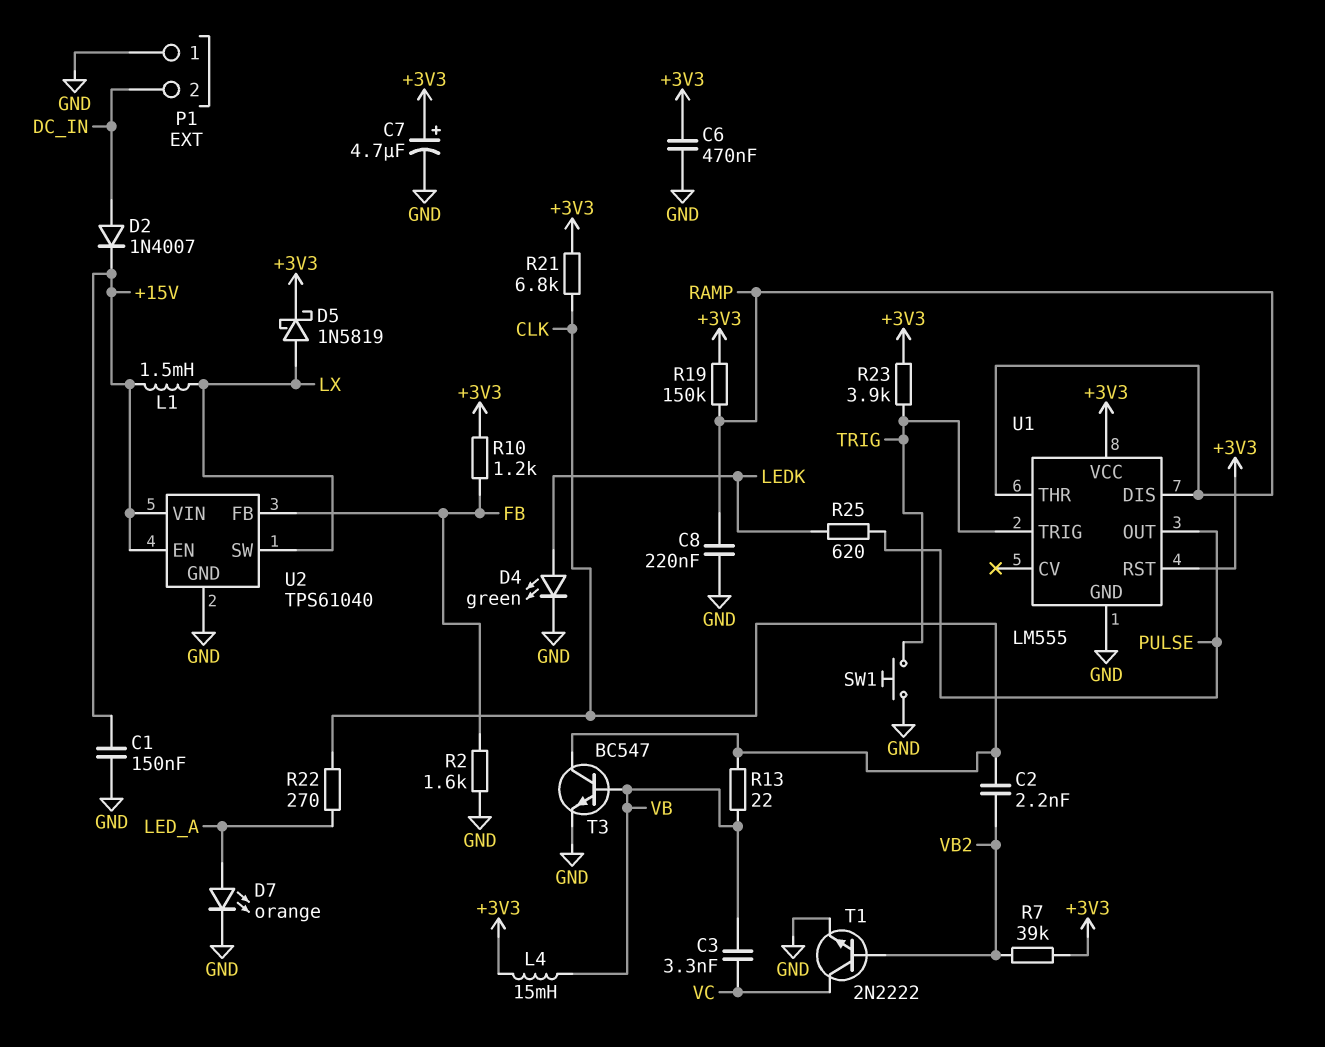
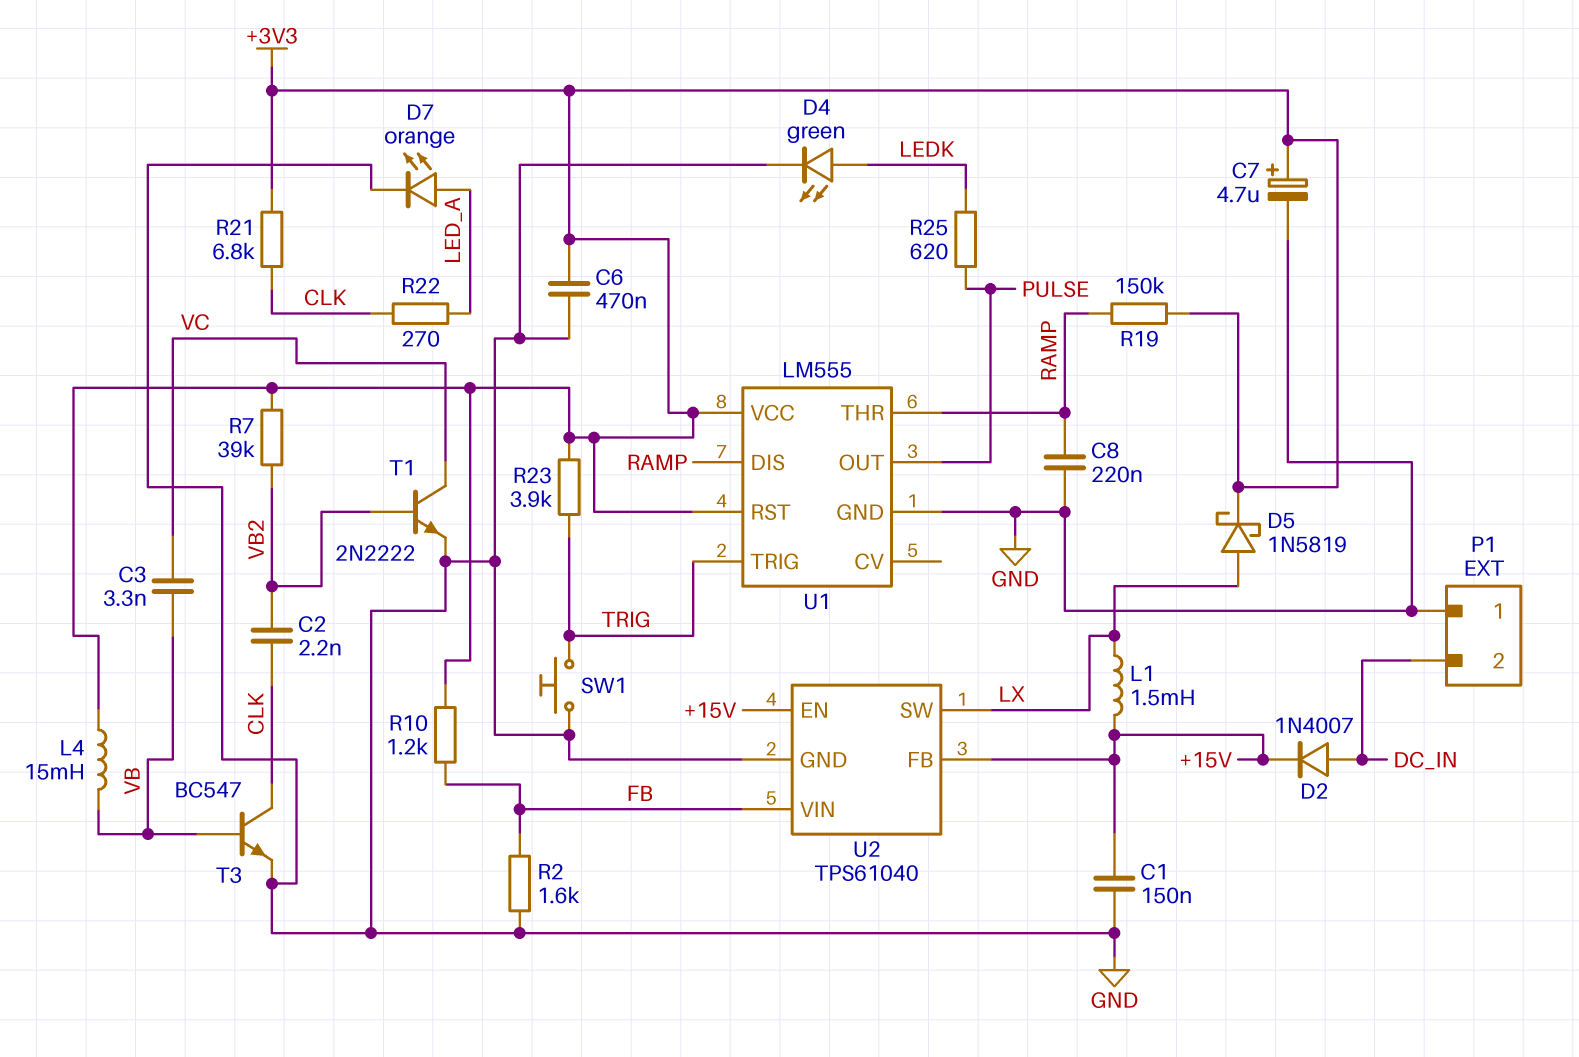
R13: 22 (CLK, VB) -> none
U2 pin FB: FB -> +15V
U2 pin VIN: +15V -> FB

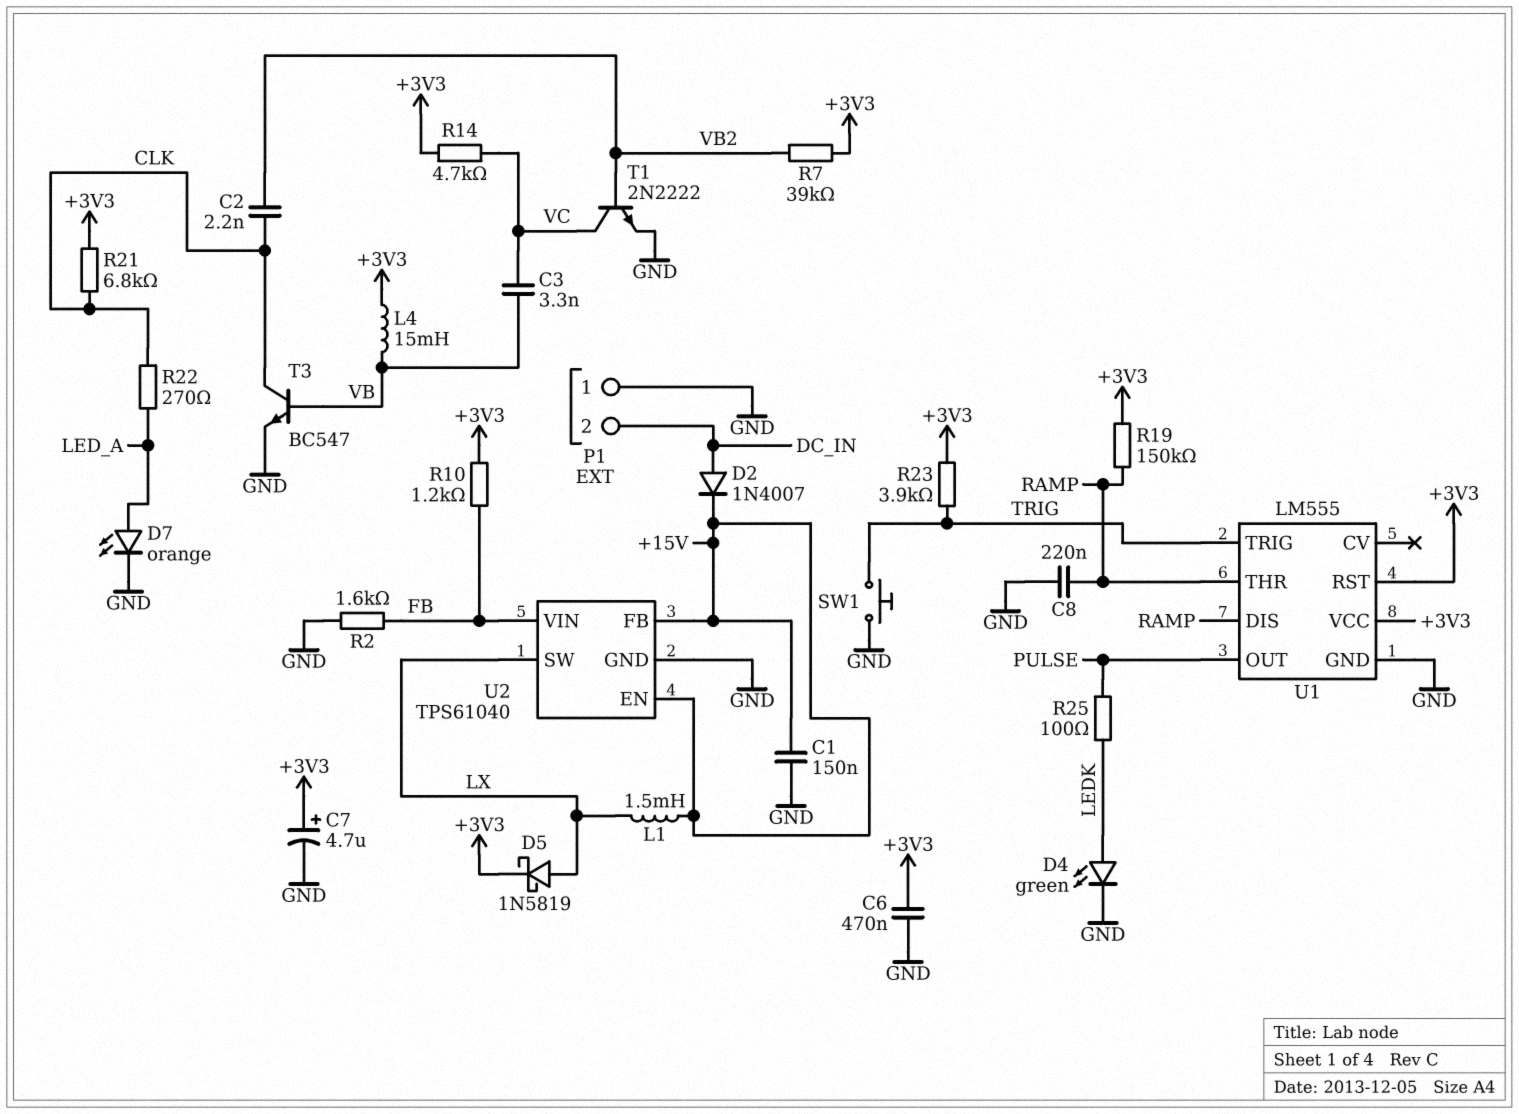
R14: none -> 4.7k (+3V3, VC)
R25: 620 (LEDK, PULSE) -> 100 (LEDK, PULSE)

